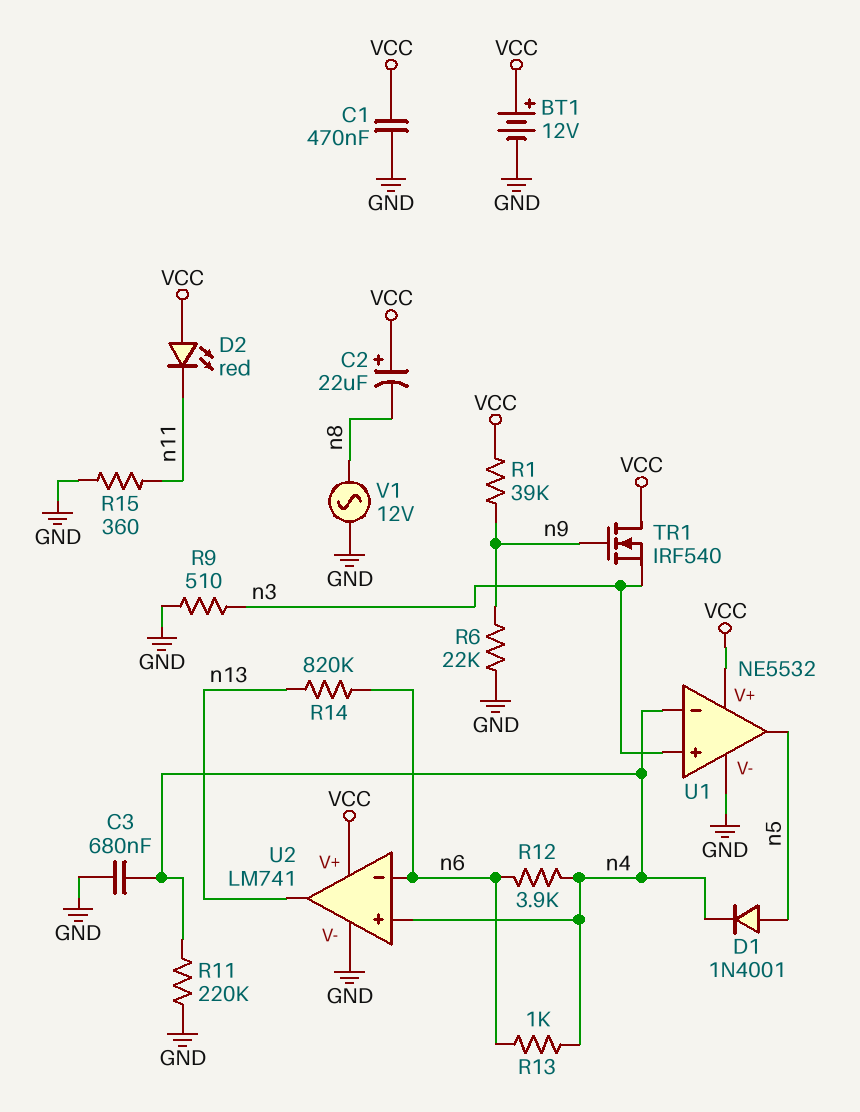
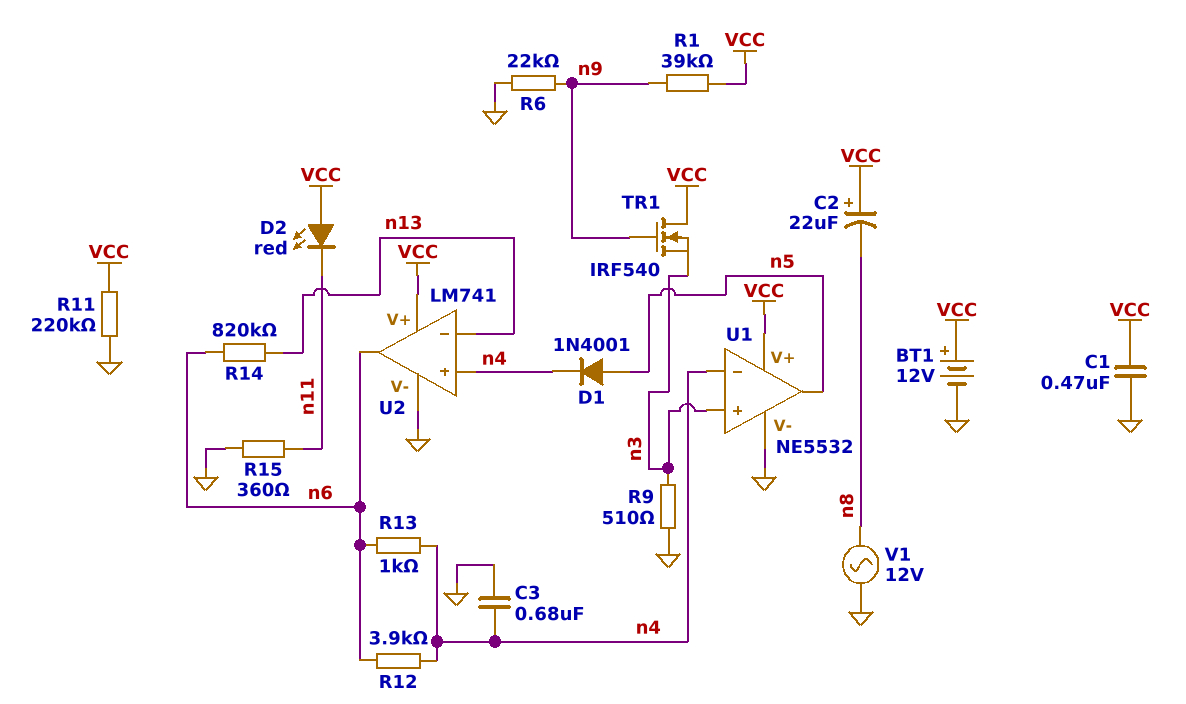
R11: 220k (GND, n4) -> 220k (GND, VCC)
U2 pin in-: n6 -> n13
U2 pin out: n13 -> n6

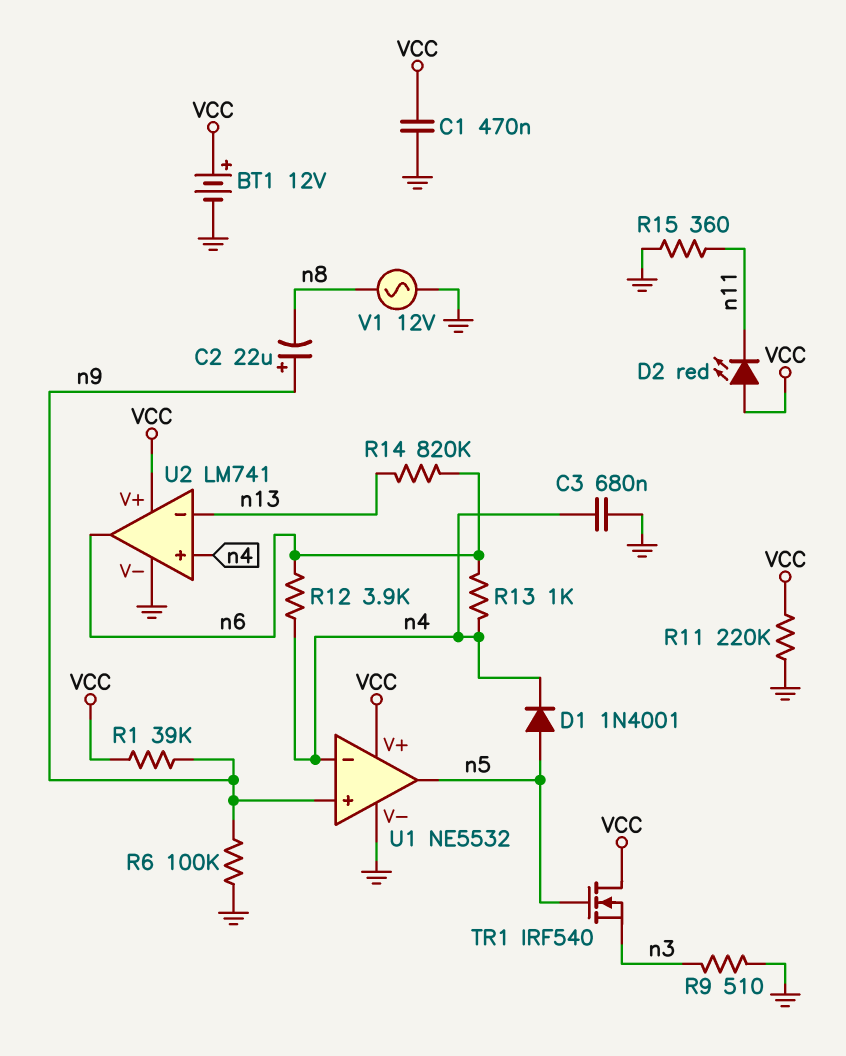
C2: 22uF (plus VCC, minus n8) -> 22uF (plus n9, minus n8)
R6: 22k (GND, n9) -> 100k (GND, n9)
TR1: NMOS IRF540 (G n9, D VCC, S n3) -> NMOS IRF540 (G n5, D VCC, S n3)
U1 pin in+: n3 -> n9

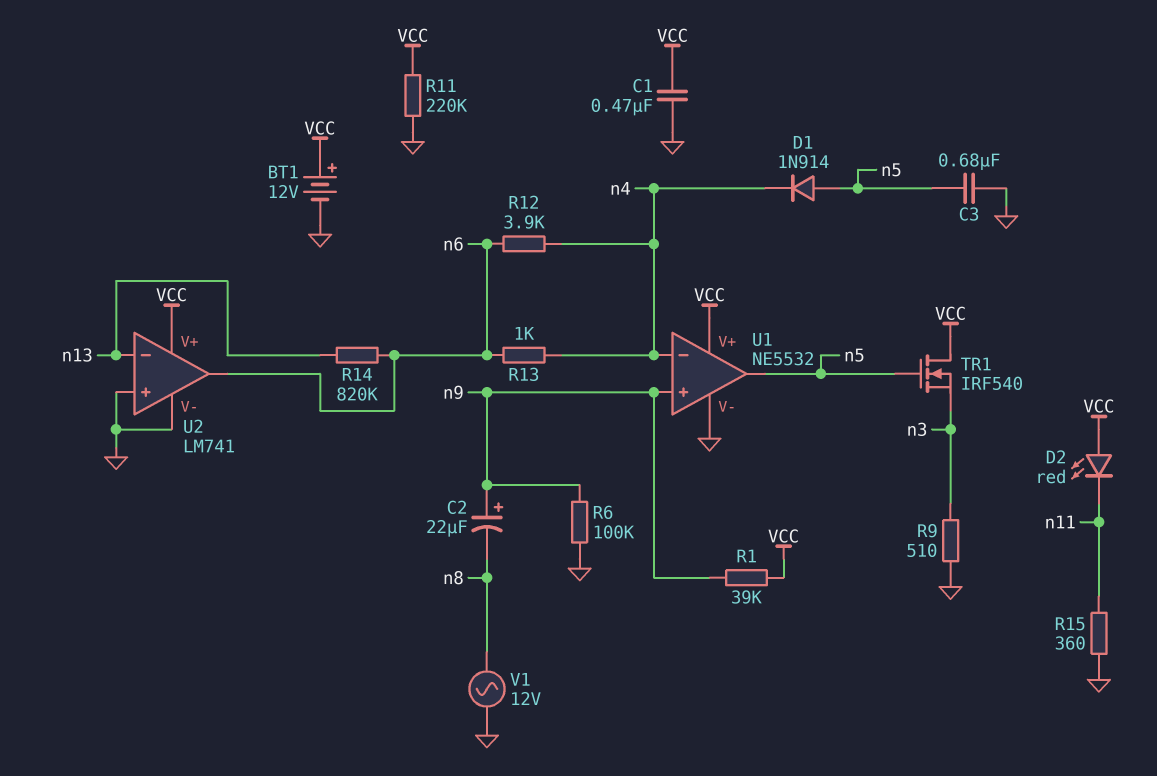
C3: 680nF (GND, n4) -> 680nF (GND, n5)
D1: diode 1N4001 (A n5, K n4) -> diode 1N914 (A n5, K n4)
U2 pin in+: n4 -> GND

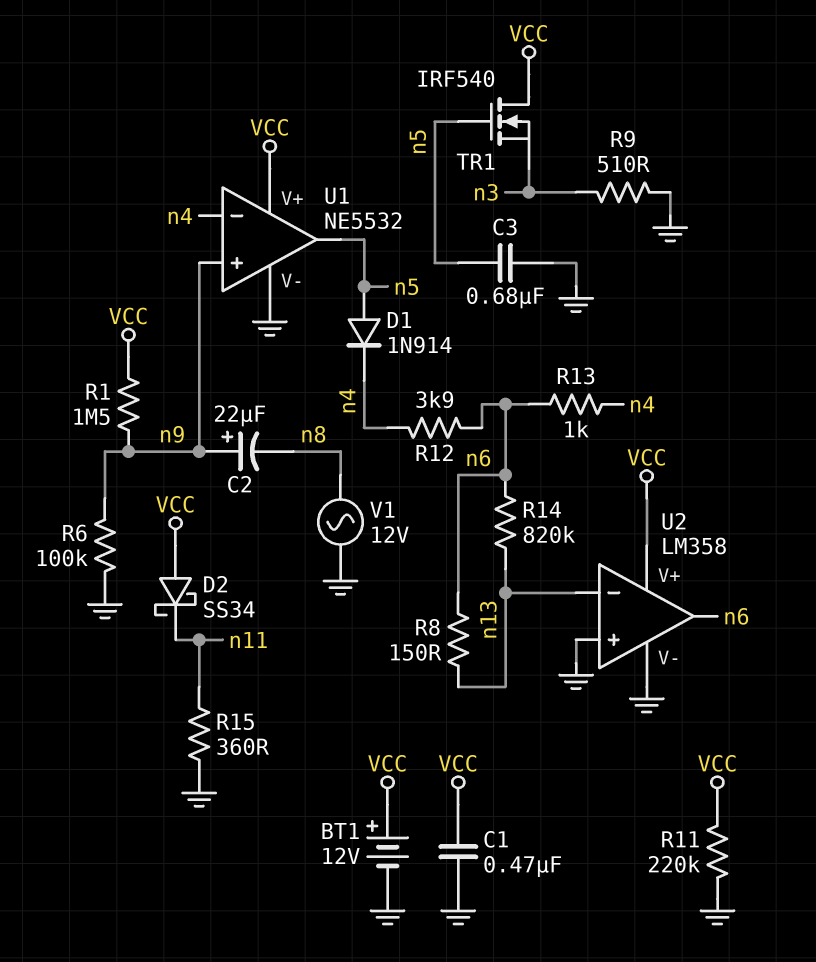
D2: LED red (A VCC, K n11) -> schottky SS34 (A VCC, K n11)
R1: 39k (VCC, n9) -> 1.5M (VCC, n9)
R8: none -> 150 (n6, n13)
U2: LM741 -> LM358

